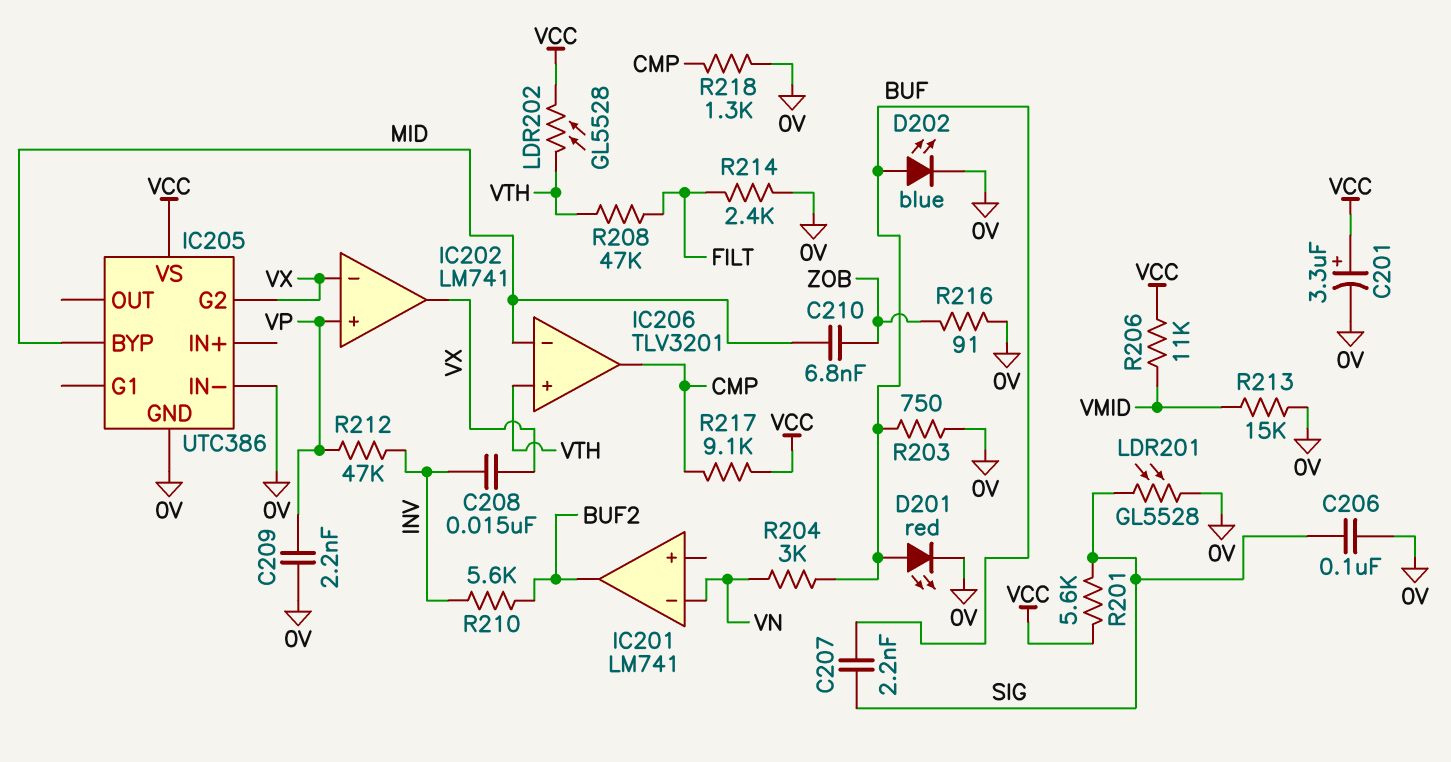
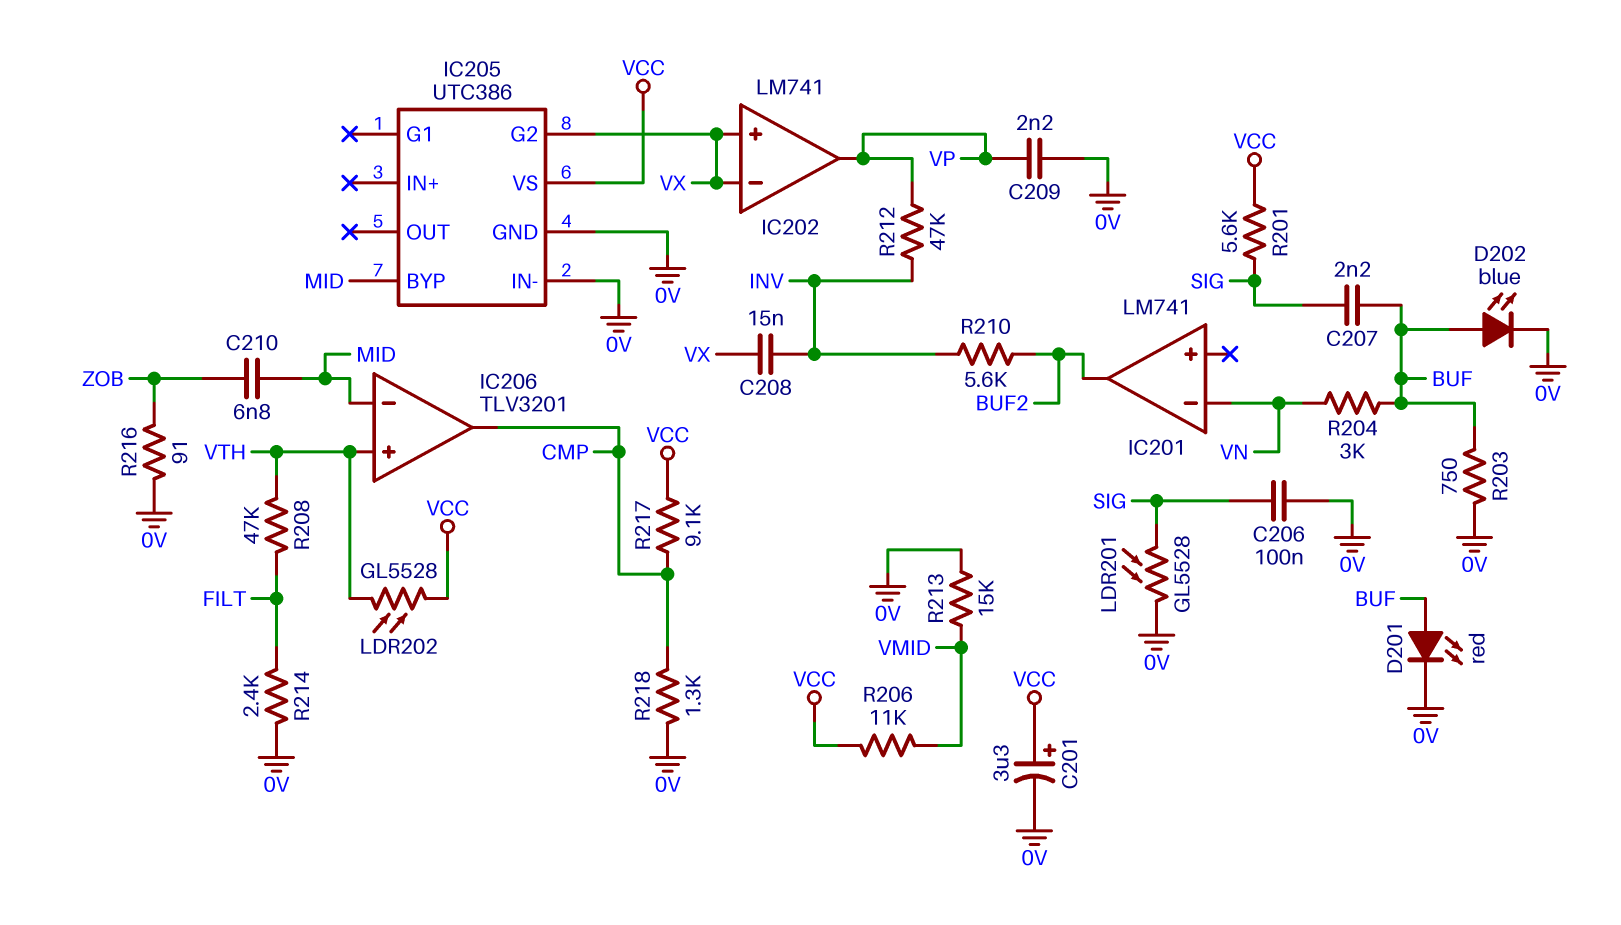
IC202 pin in+: VP -> VX
IC202 pin out: VX -> VP

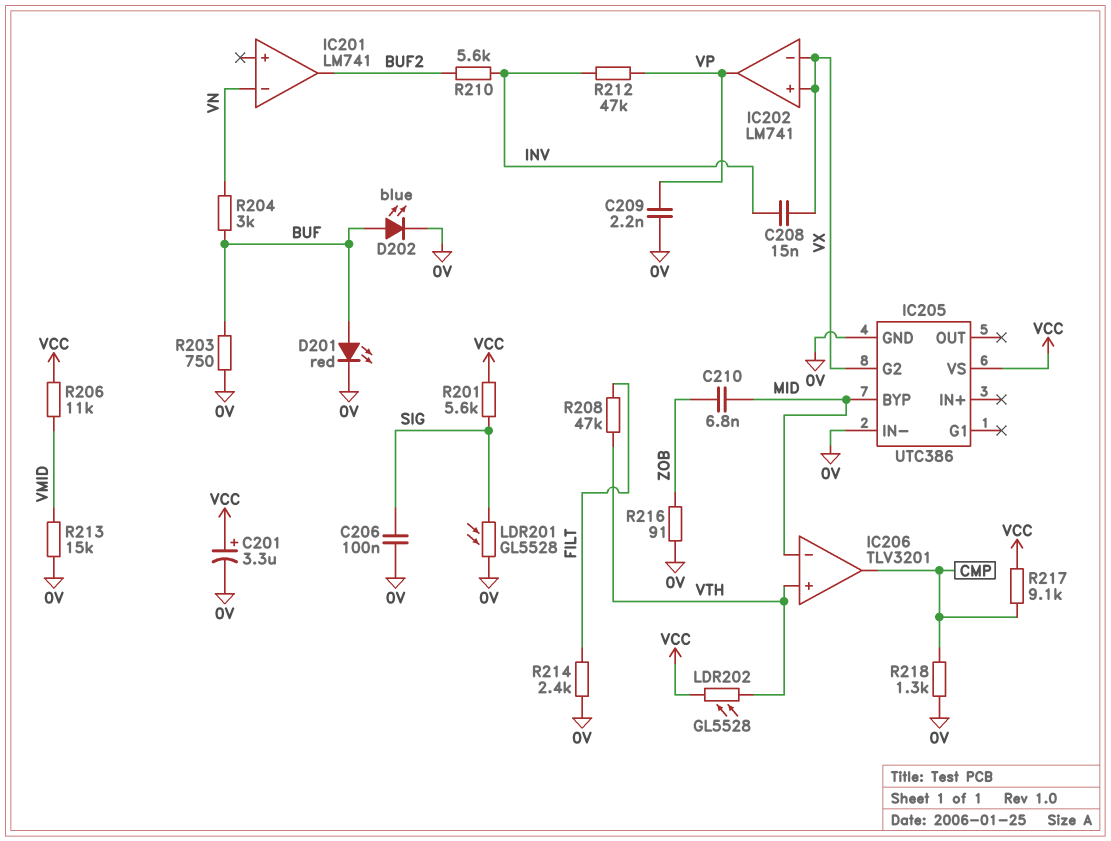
C207: 2.2nF (BUF, SIG) -> none

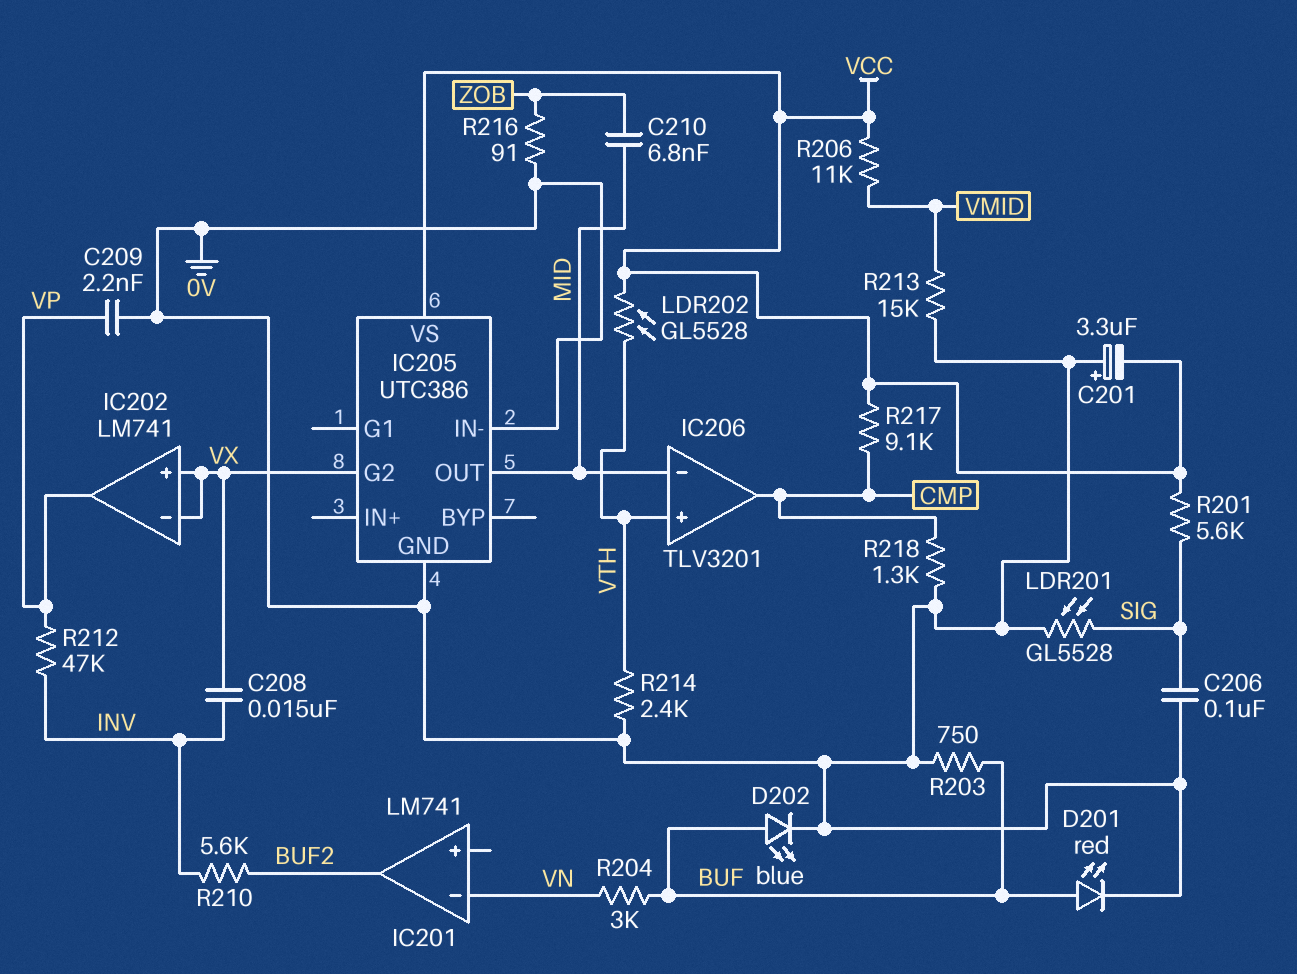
C201: 3.3uF (plus VCC, minus 0V) -> 3.3uF (plus 0V, minus VCC)
IC205 pin BYP: MID -> none
IC205 pin OUT: none -> MID
R208: 47k (FILT, VTH) -> none
R214: 2.4k (0V, FILT) -> 2.4k (0V, VTH)

